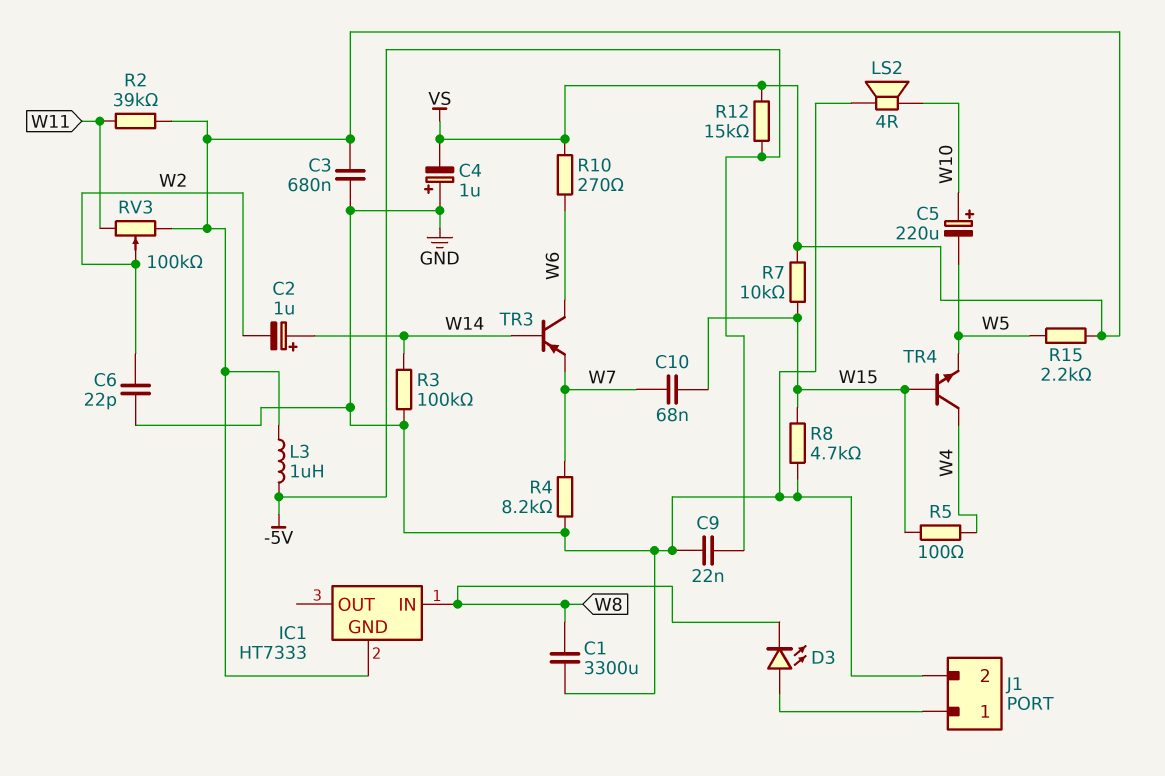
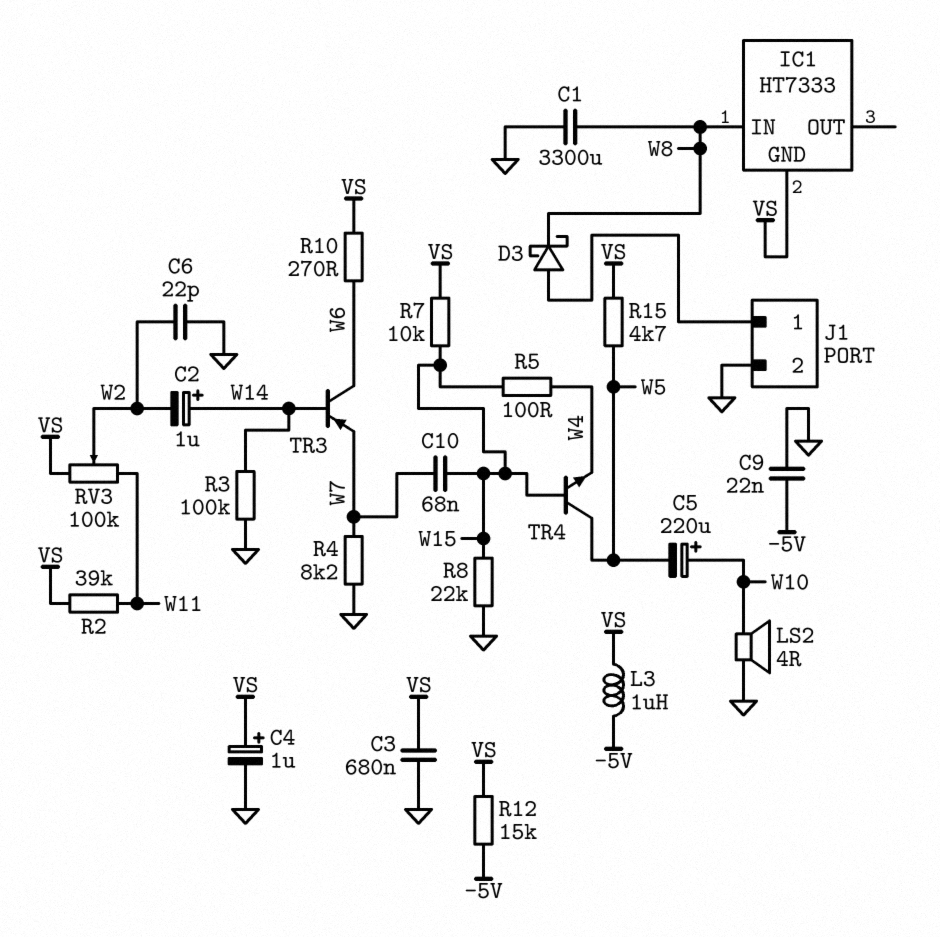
C4: 1uF (plus GND, minus VS) -> 1uF (plus VS, minus GND)
D3: LED (A J1/1, K W8) -> schottky (A J1/1, K W8)
R8: 4.7k (GND, W15) -> 22k (GND, W15)
R15: 2.2k (VS, W5) -> 4.7k (VS, W5)
TR4: NPN (B W15, C W4, E W5) -> NPN (B W15, C W5, E W4)

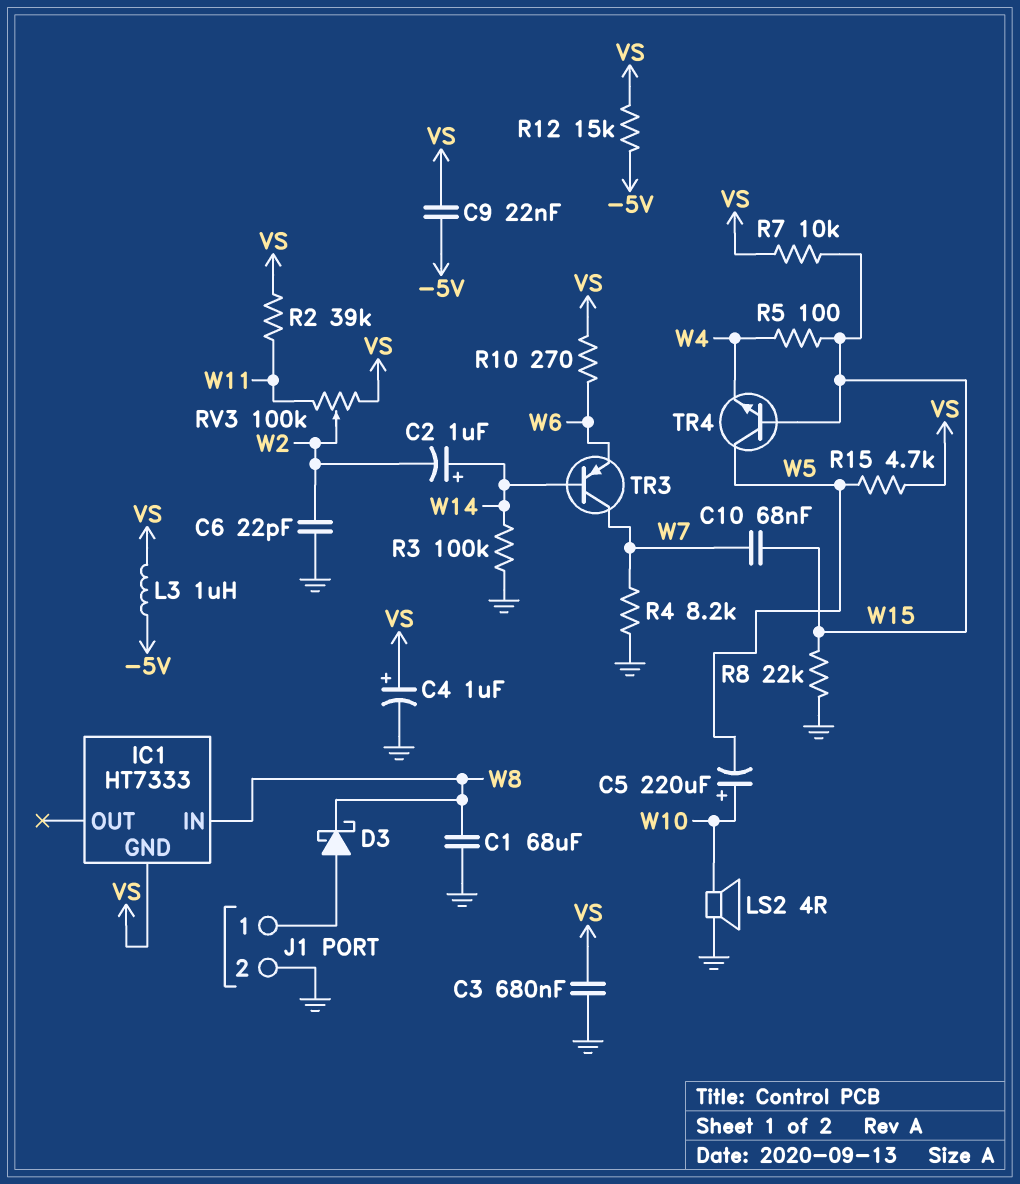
C1: 3300uF (GND, W8) -> 68uF (GND, W8)
C9: 22nF (-5V, GND) -> 22nF (-5V, VS)
TR3: PNP (B W14, C W6, E W7) -> PNP (B W14, C W7, E W6)

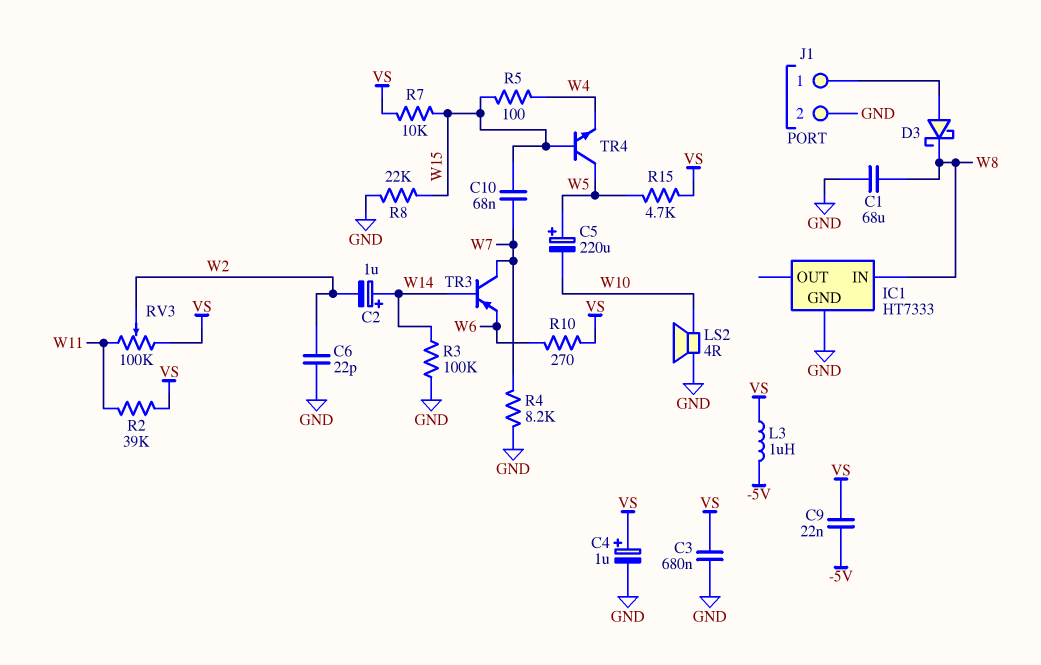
C5: 220uF (plus W10, minus W5) -> 220uF (plus W5, minus W10)
IC1 pin GND: VS -> GND
R12: 15k (-5V, VS) -> none

